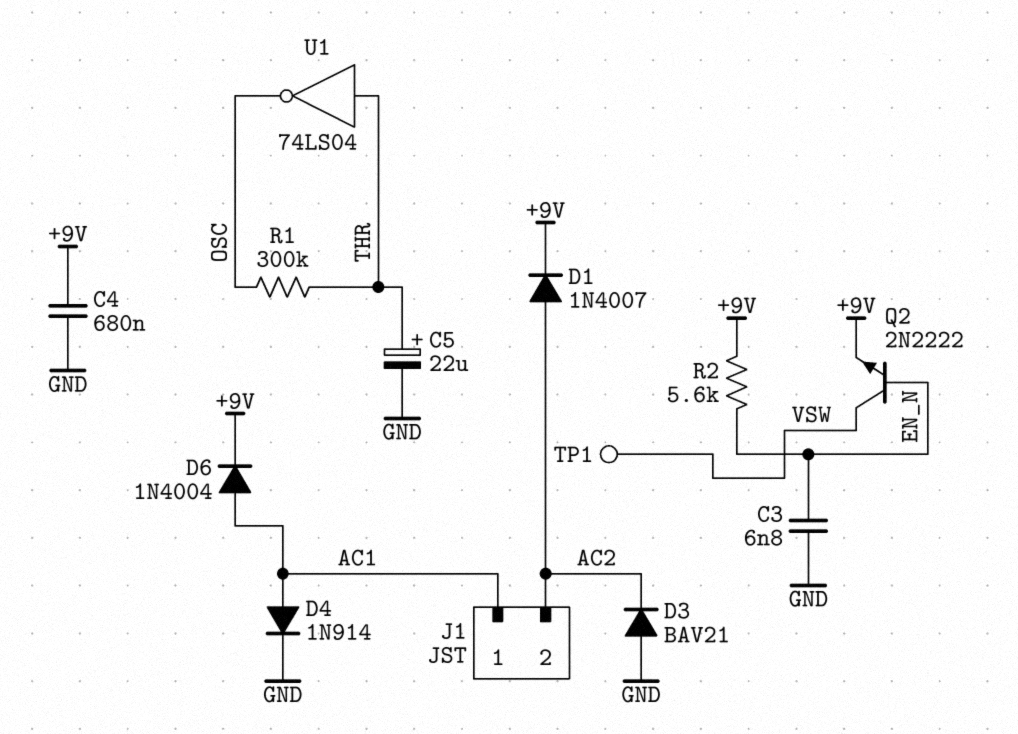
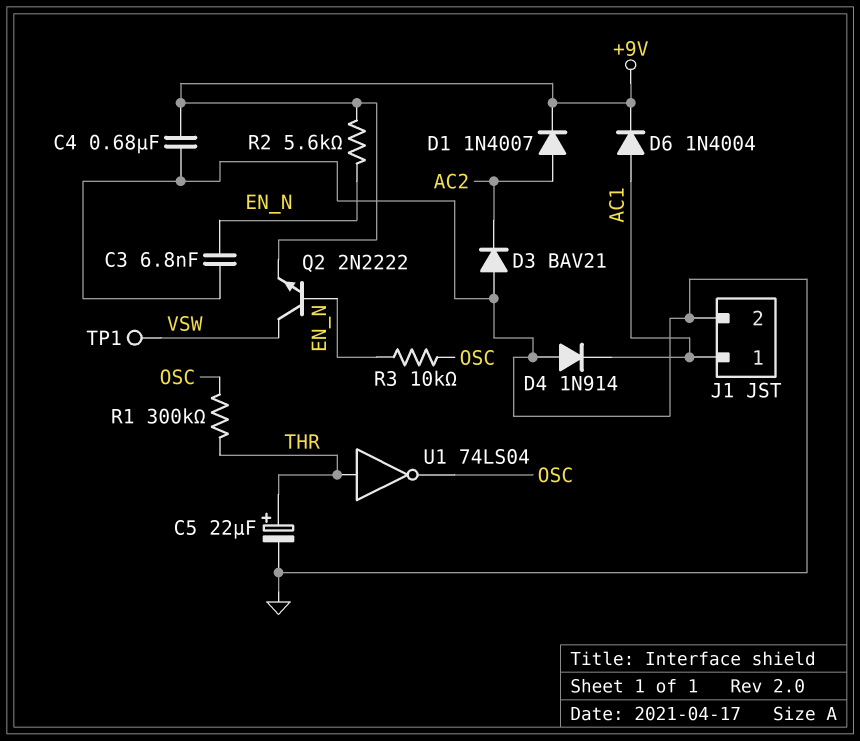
D4: diode 1N914 (A AC1, K GND) -> diode 1N914 (A GND, K AC1)
J1 pin 2: AC2 -> GND
R3: none -> 10k (EN_N, OSC)

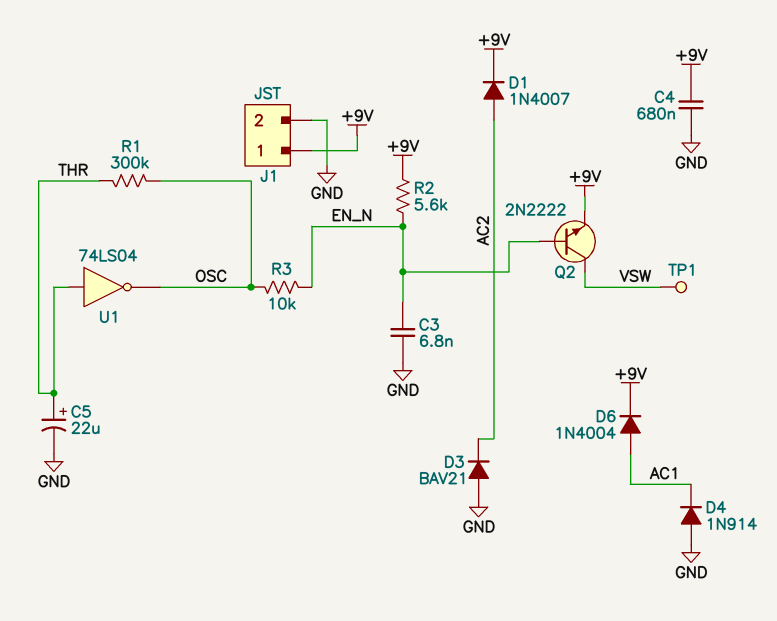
J1 pin 1: AC1 -> +9V

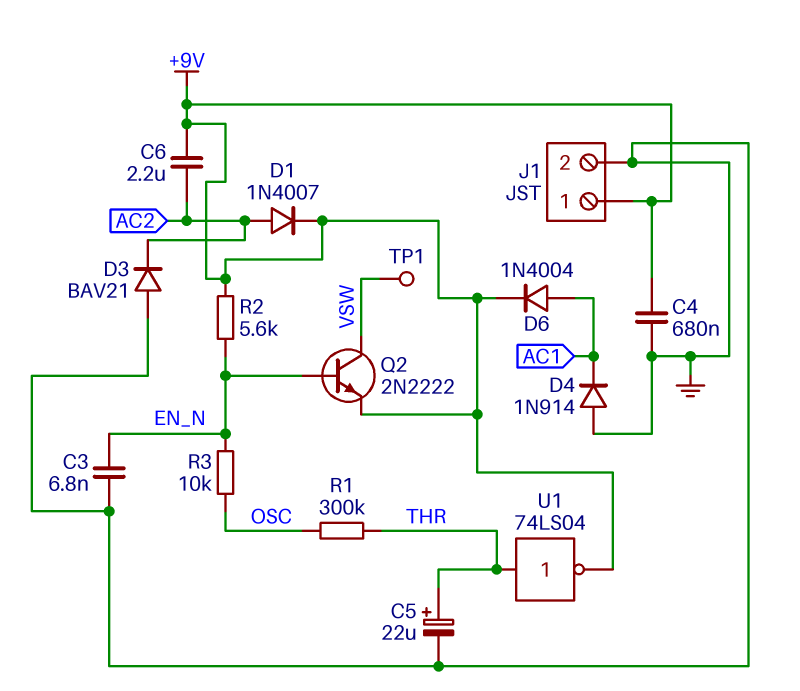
C6: none -> 2.2uF (+9V, AC2)
U1: NOT 74LS04 (in THR, out OSC) -> NOT 74LS04 (in THR, out +9V)

